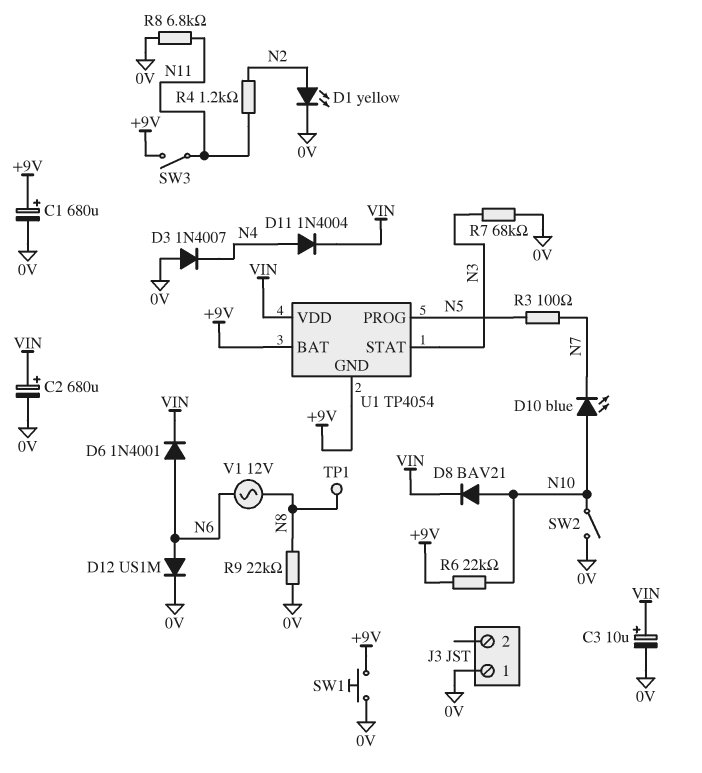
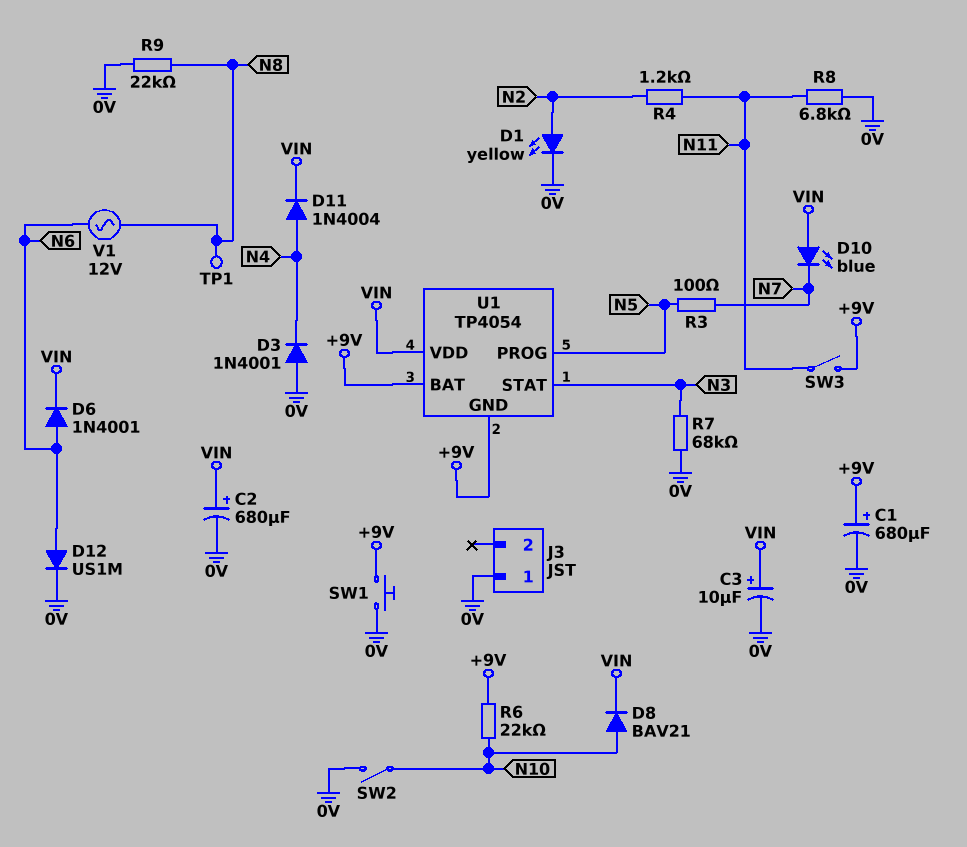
D3: diode 1N4007 (A 0V, K N4) -> diode 1N4001 (A 0V, K N4)
D10: LED blue (A N10, K N7) -> LED blue (A VIN, K N7)

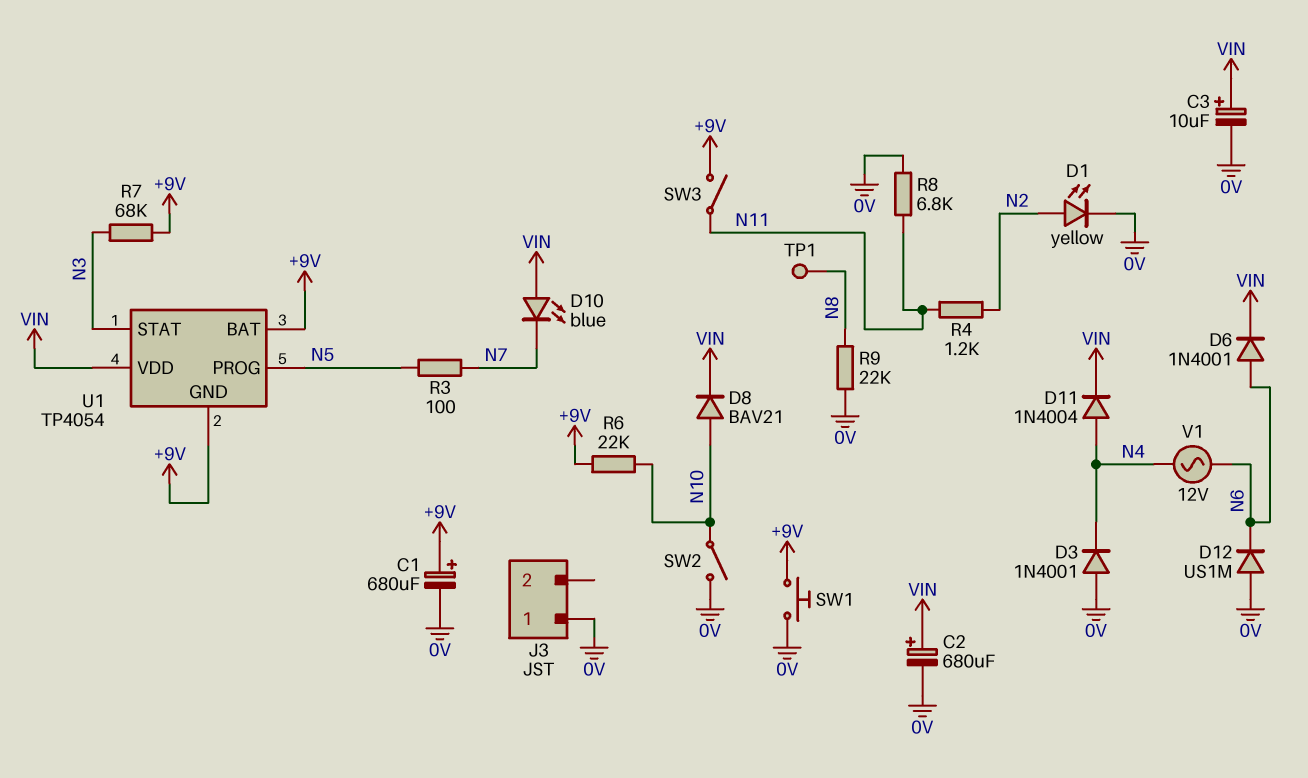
D12: diode US1M (A N6, K 0V) -> diode US1M (A 0V, K N6)
R7: 68k (0V, N3) -> 68k (+9V, N3)
V1: AC 12V (N6, N8) -> AC 12V (N4, N6)

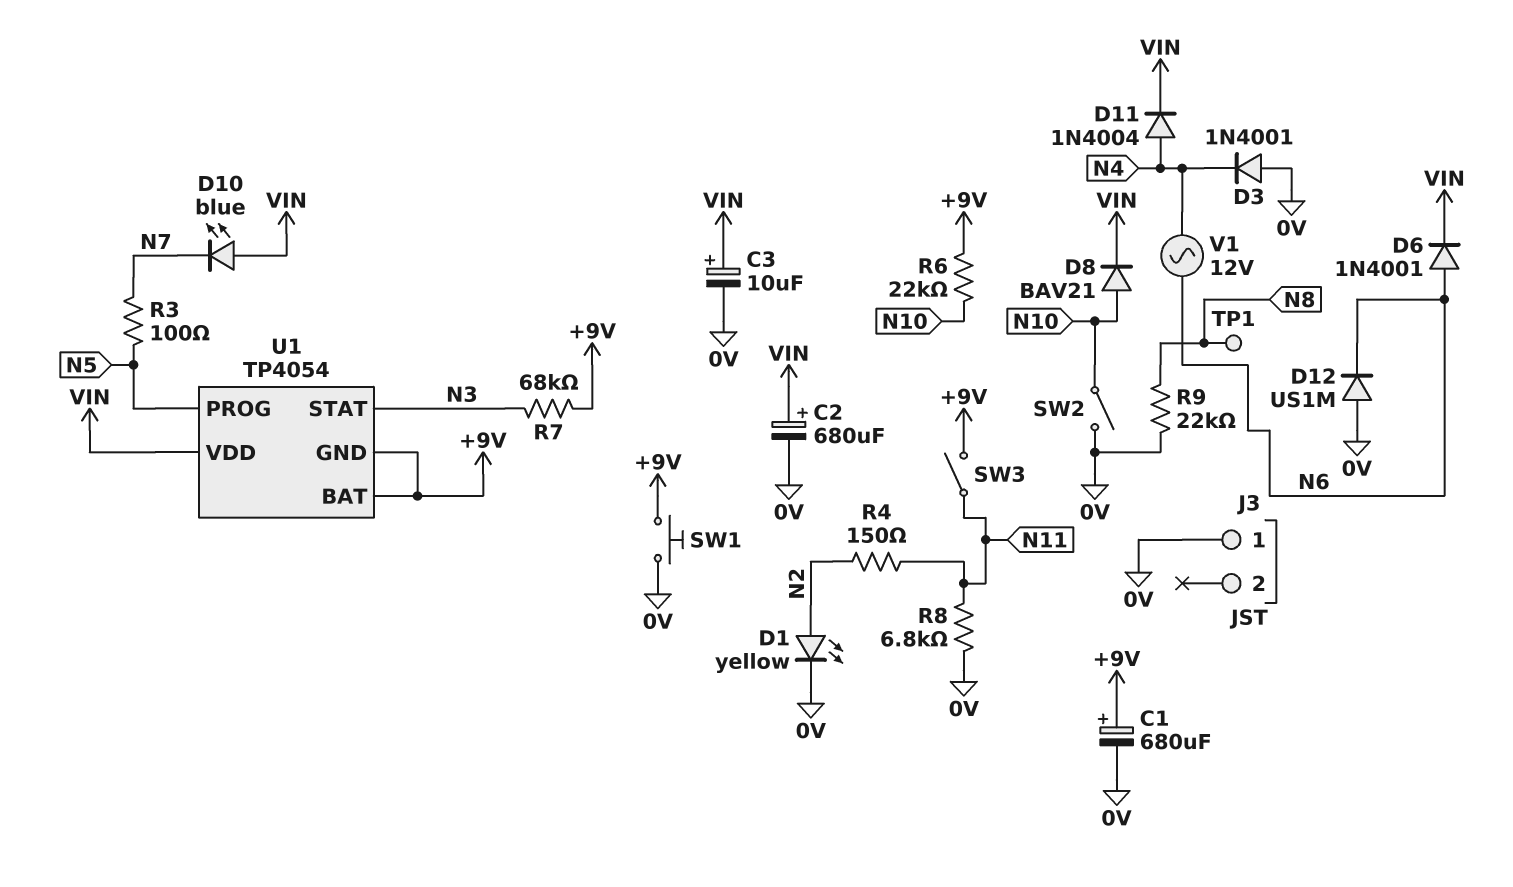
R4: 1.2k (N2, N11) -> 150 (N2, N11)

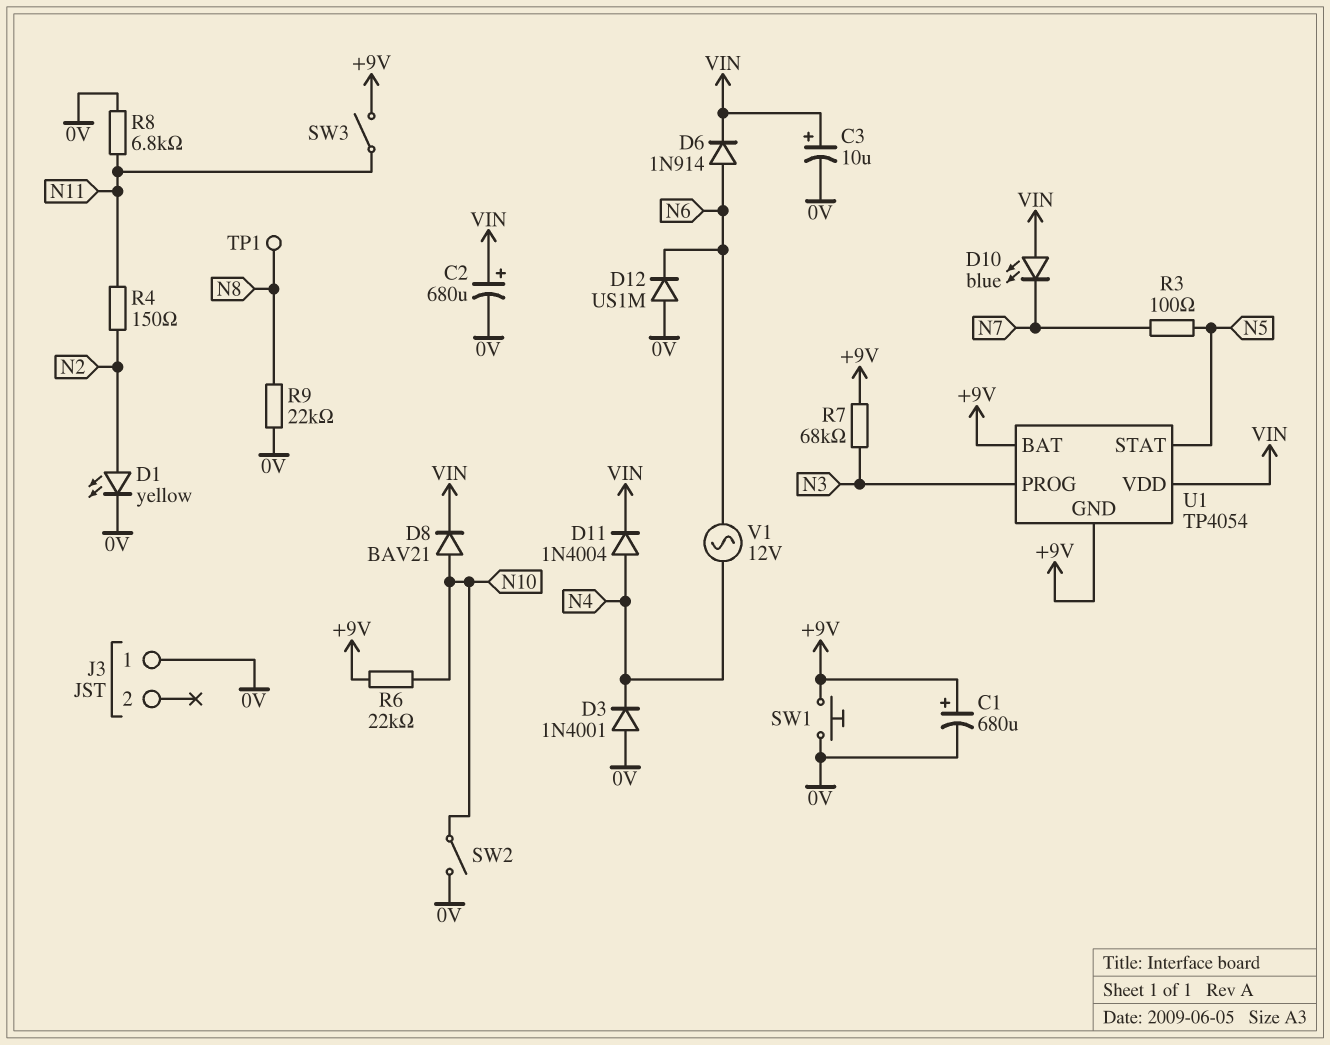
D6: diode 1N4001 (A N6, K VIN) -> diode 1N914 (A N6, K VIN)
U1 pin PROG: N5 -> N3
U1 pin STAT: N3 -> N5

